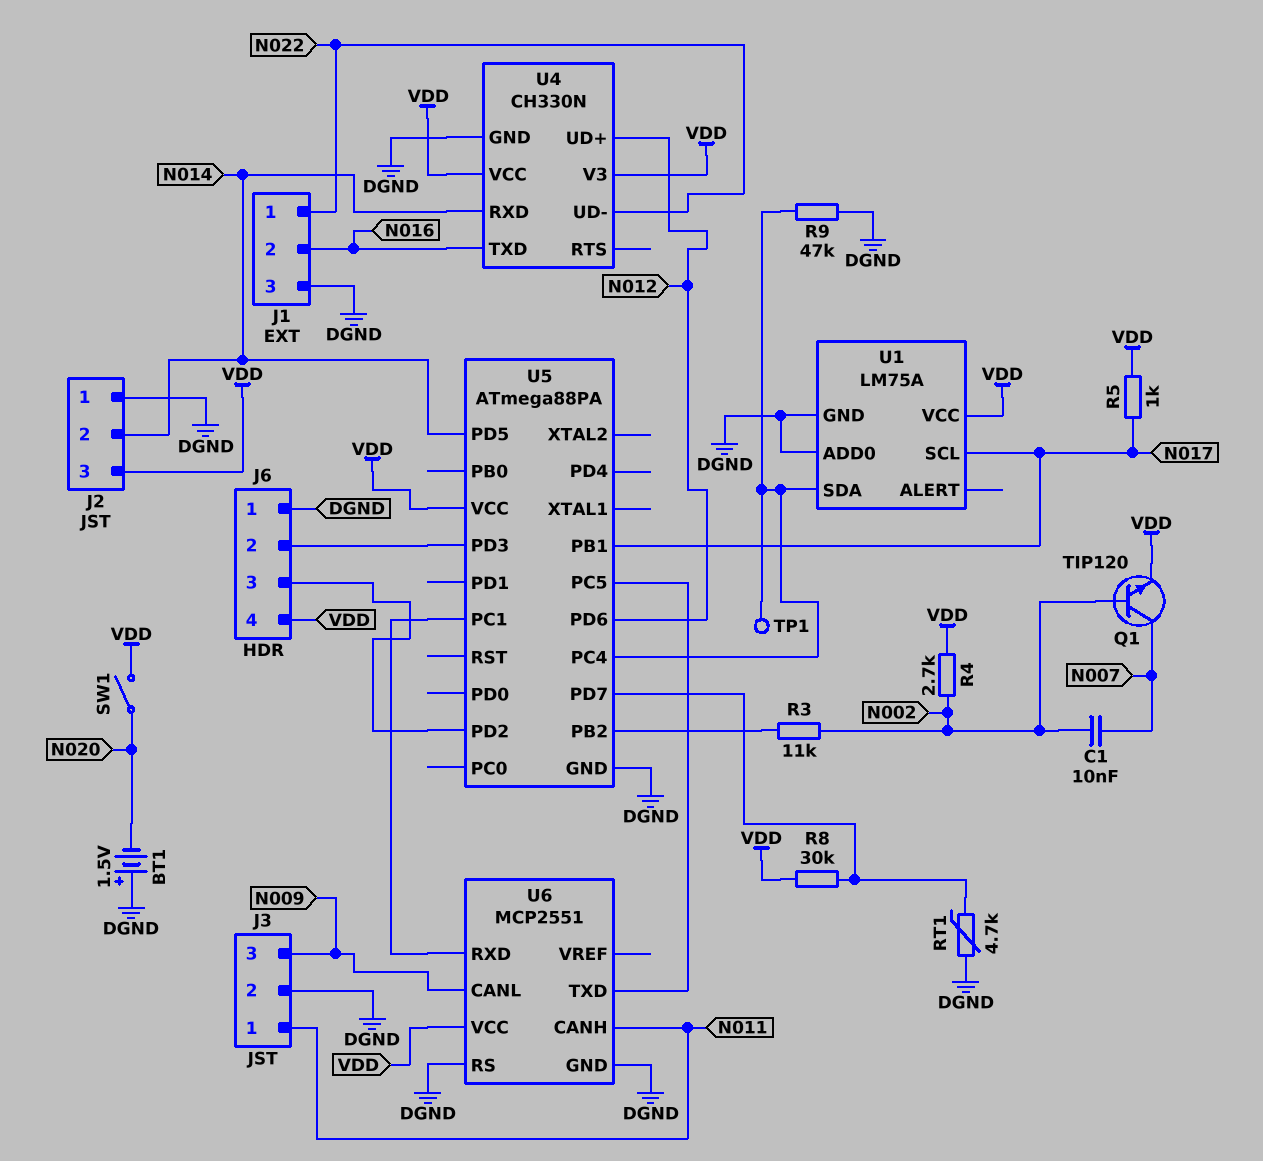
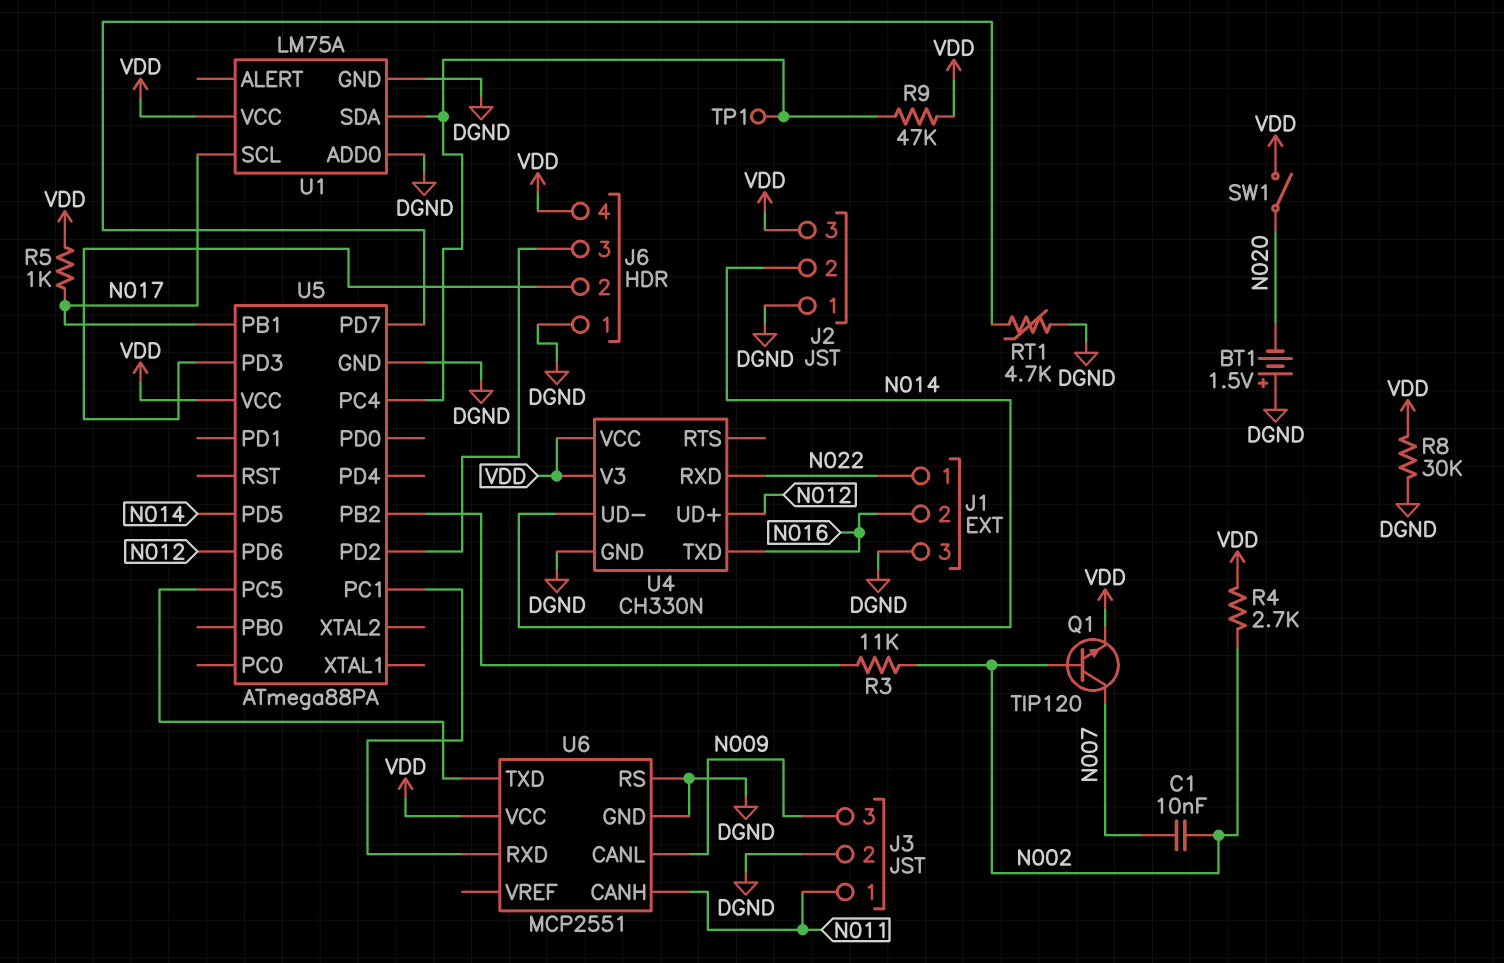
R8: 30k (U5/PD7, VDD) -> 30k (DGND, VDD)
R9: 47k (DGND, U1/SDA) -> 47k (U1/SDA, VDD)
U4 pin RXD: N014 -> N022
U4 pin UD-: N022 -> N014

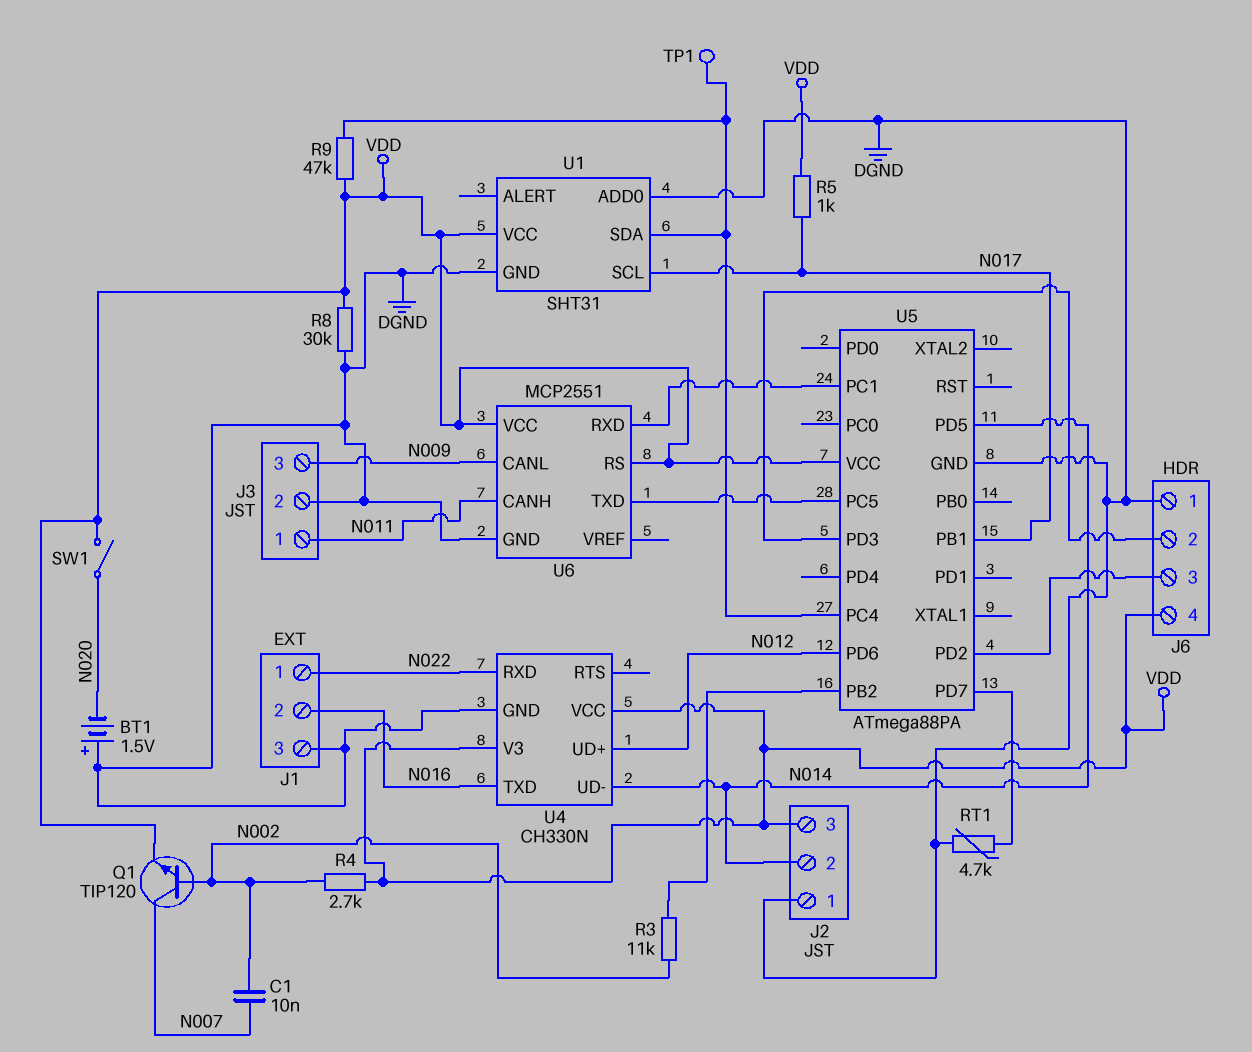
U1: LM75A -> SHT31
U6 pin RS: DGND -> VDD

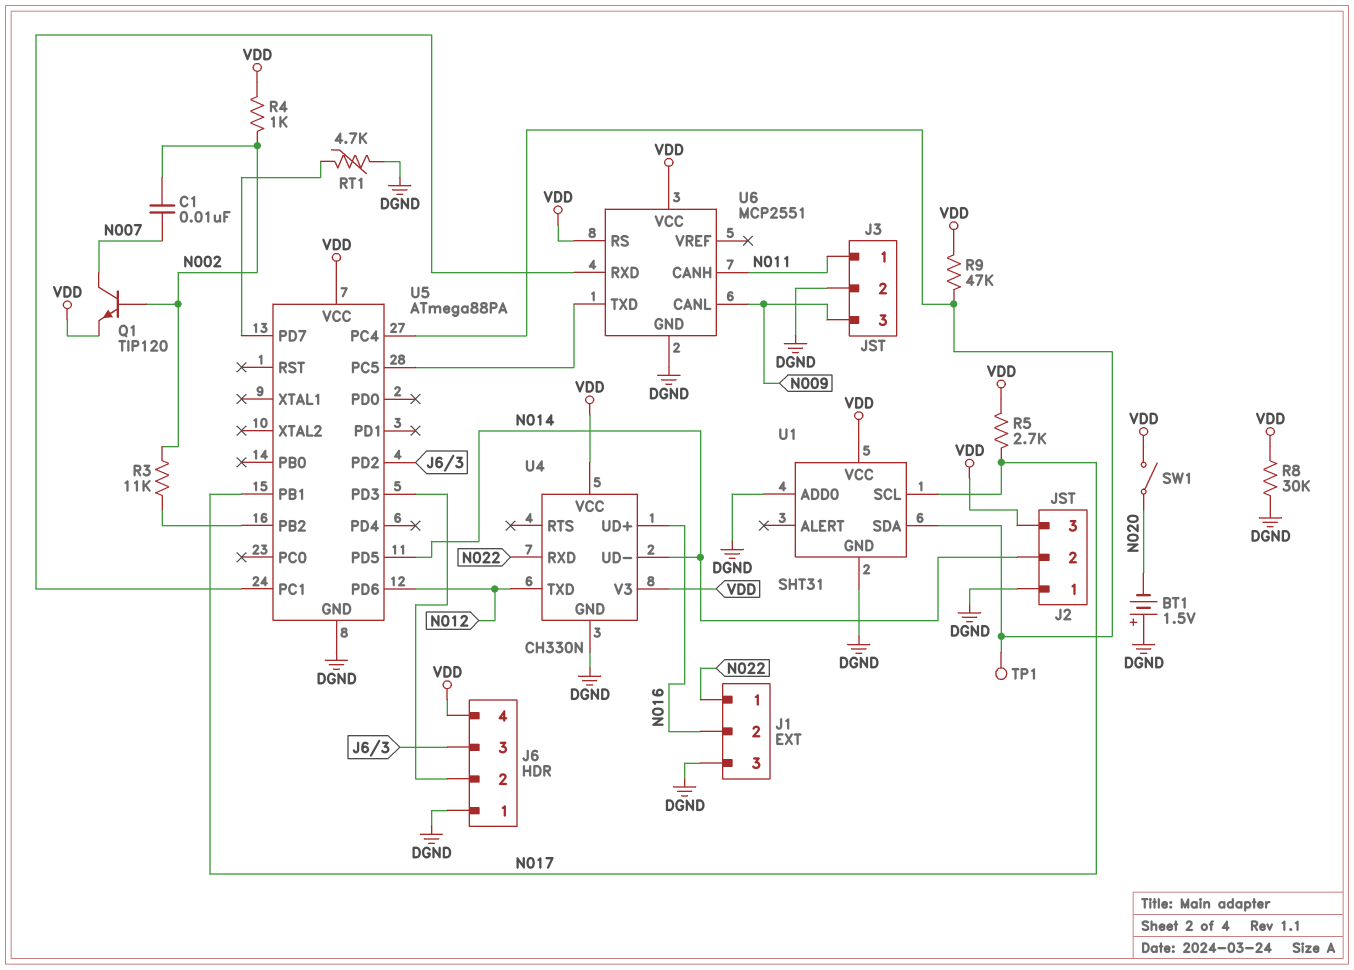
R4: 2.7k (N002, VDD) -> 1k (N002, VDD)
R5: 1k (N017, VDD) -> 2.7k (N017, VDD)
U4 pin TXD: N016 -> N012
U4 pin UD+: N012 -> N016

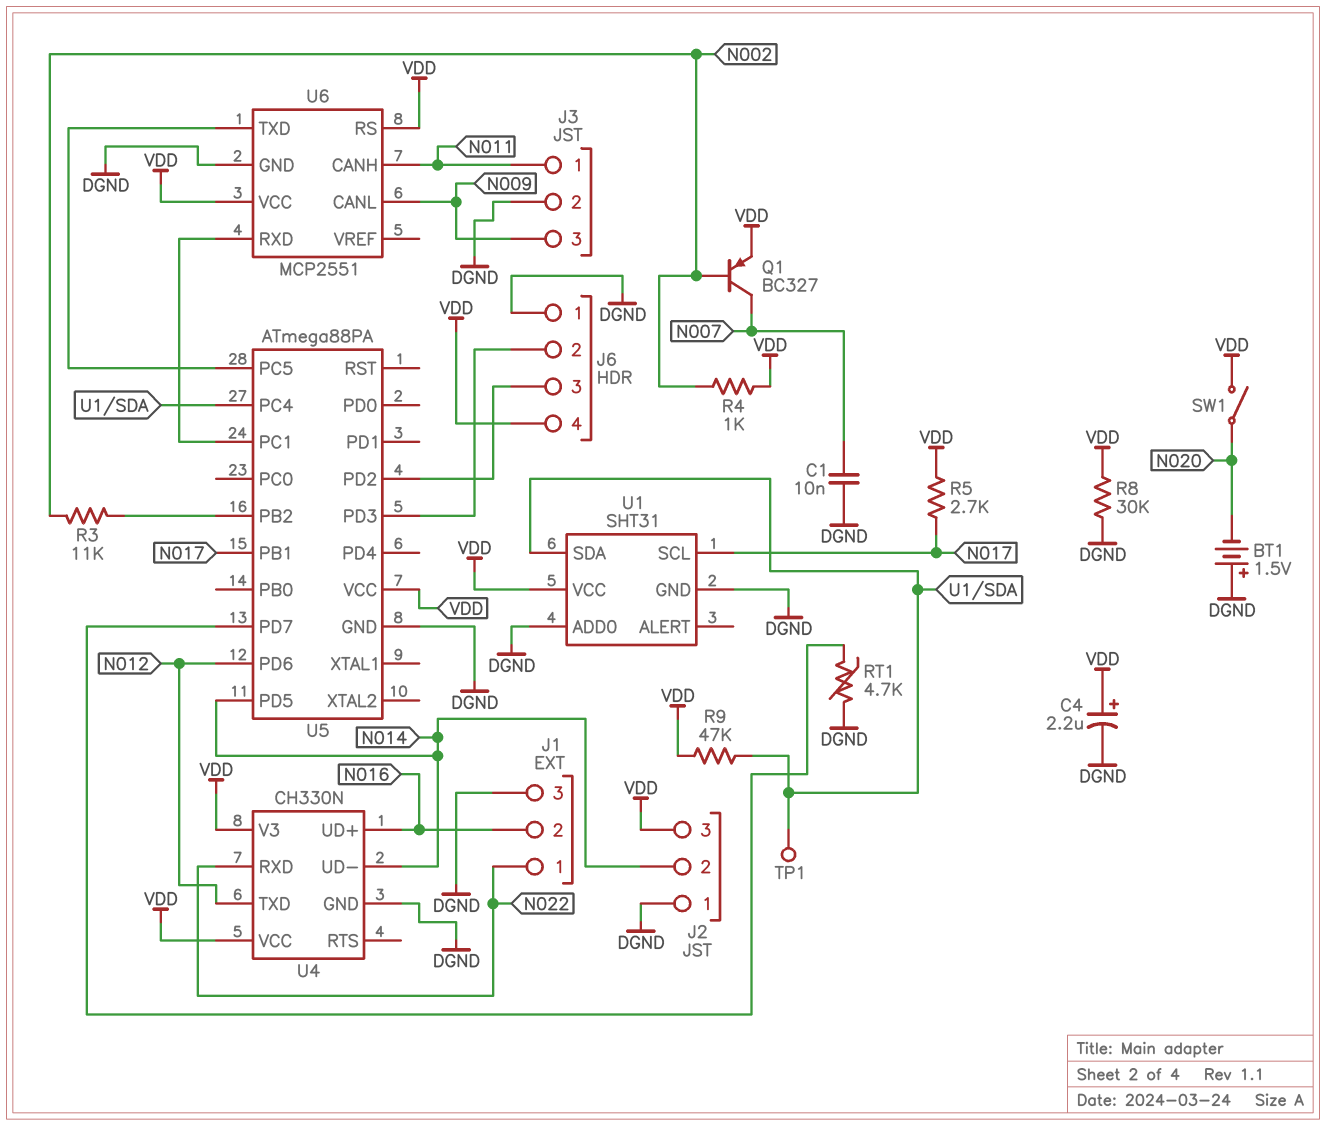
C1: 10nF (N002, N007) -> 10nF (DGND, N007)
C4: none -> 2.2uF (plus VDD, minus DGND)
Q1: NPN TIP120 (B N002, C N007, E VDD) -> PNP BC327 (B N002, C N007, E VDD)

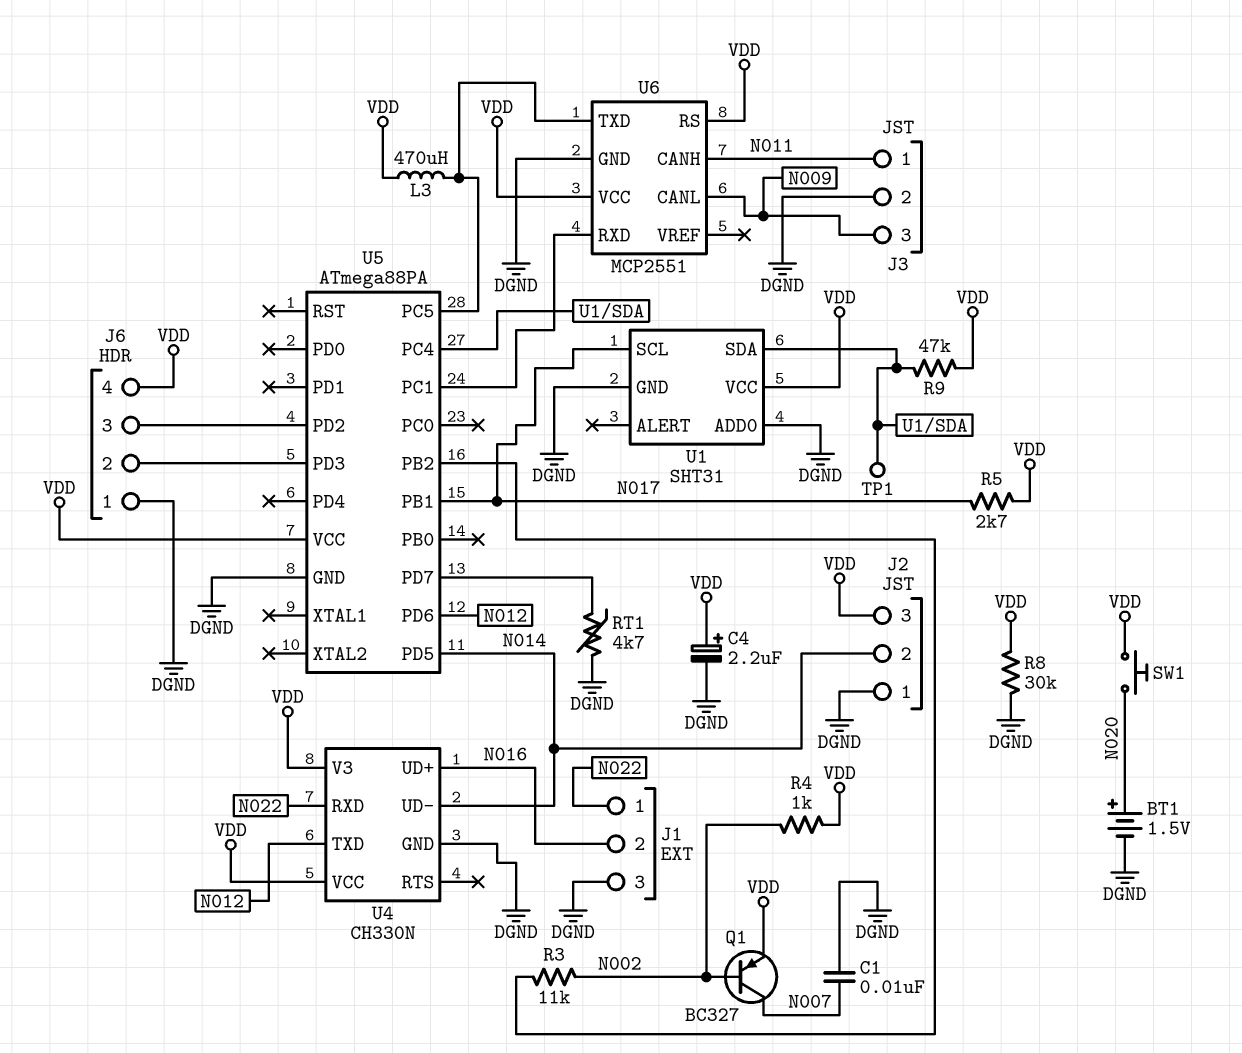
BT1: 1.5V (plus DGND, minus N020) -> 1.5V (plus N020, minus DGND)
L3: none -> 470uH (U5/PC5, VDD)
SW1: switch (N020, VDD) -> button (N020, VDD)

